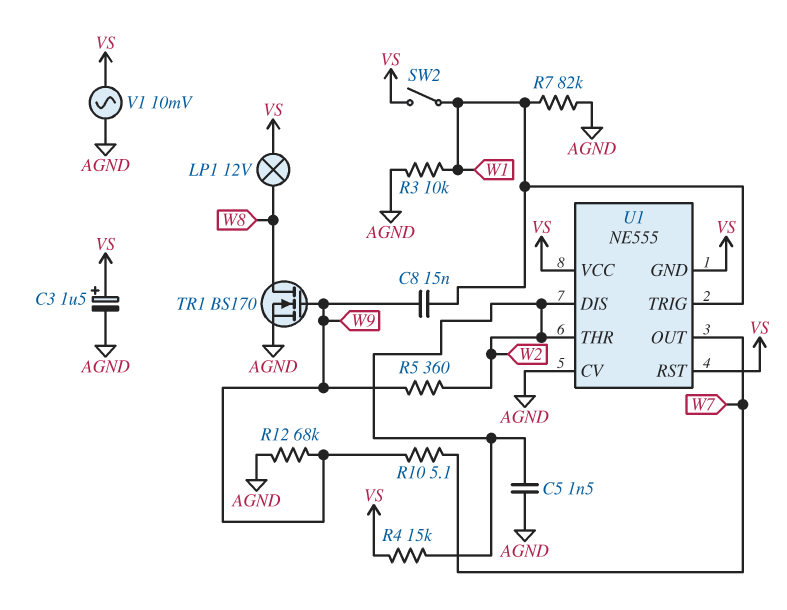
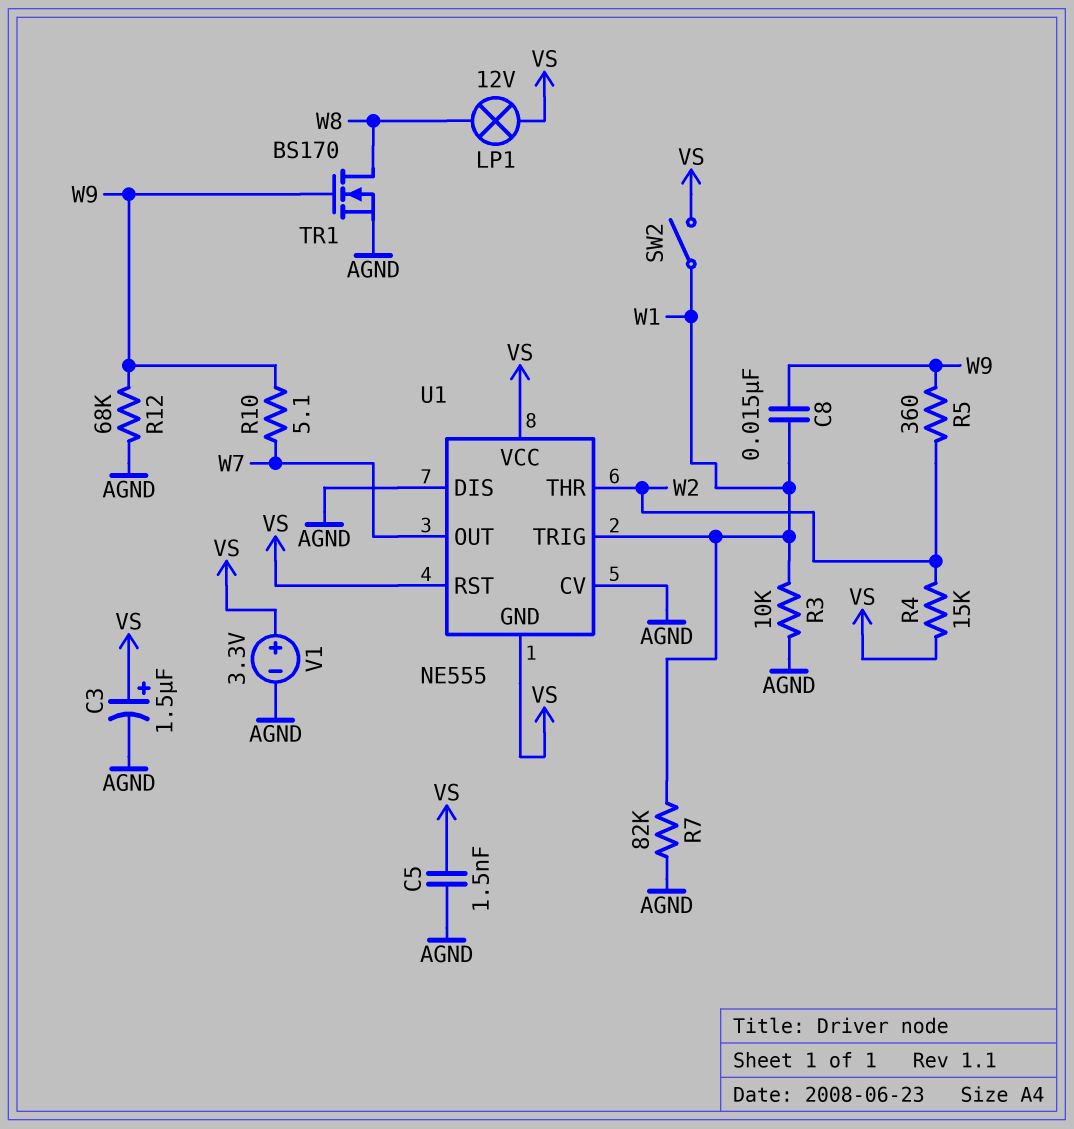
C5: 1.5nF (AGND, W2) -> 1.5nF (AGND, VS)
U1 pin DIS: W2 -> AGND
V1: AC 10mV (AGND, VS) -> 3.3V (plus VS, minus AGND)

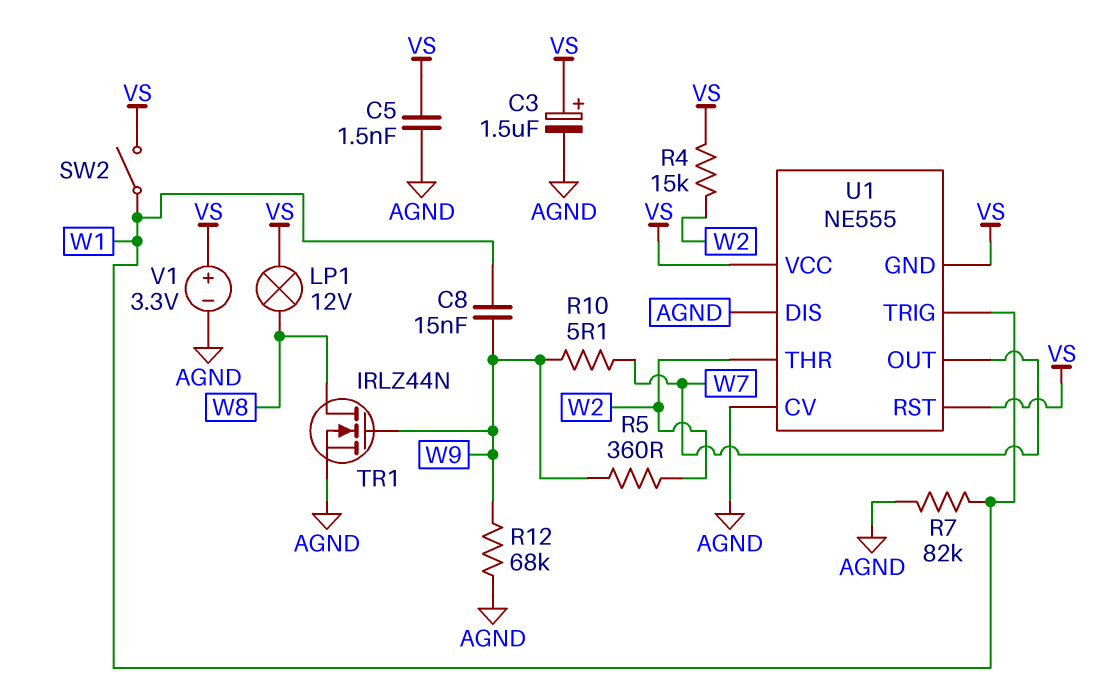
R3: 10k (AGND, W1) -> none
TR1: NMOS BS170 (G W9, D W8, S AGND) -> NMOS IRLZ44N (G W9, D W8, S AGND)

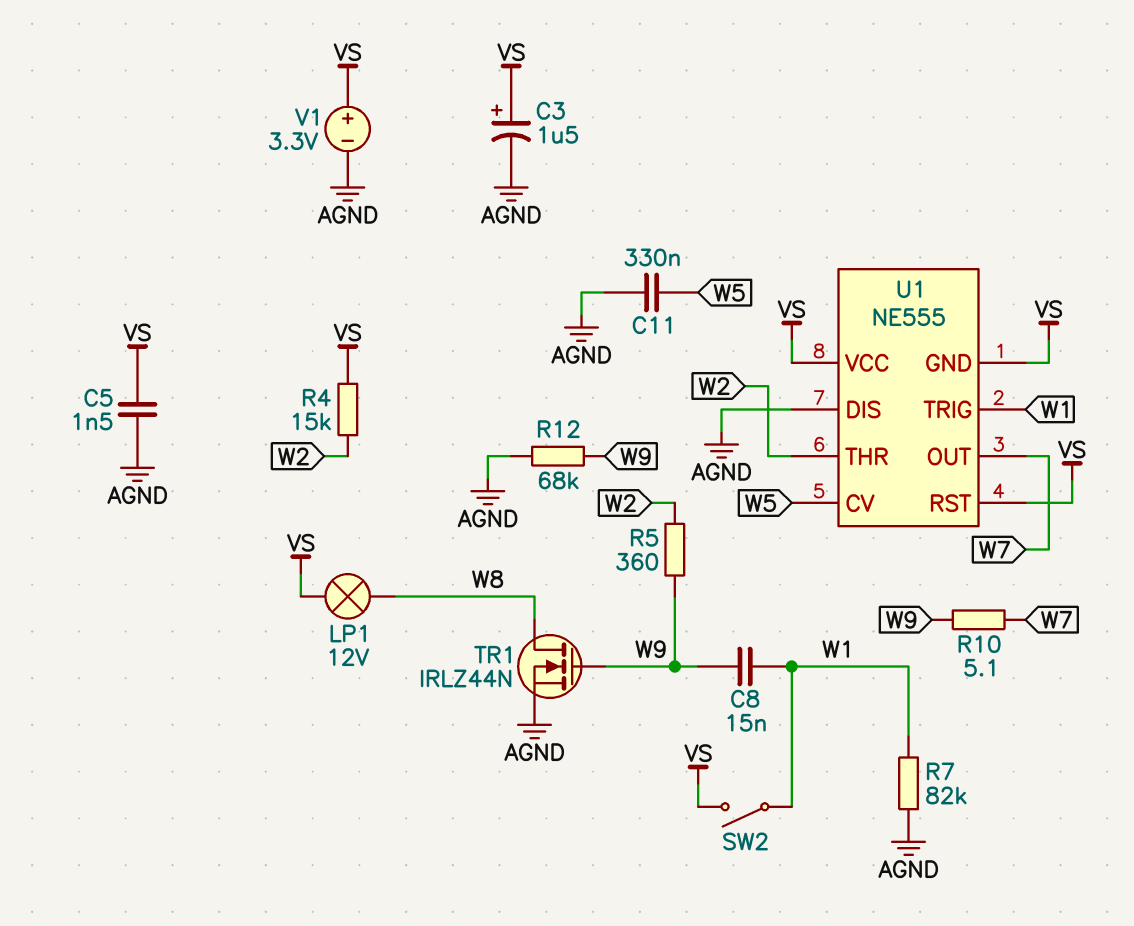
C11: none -> 330nF (AGND, W5)
U1 pin CV: AGND -> W5

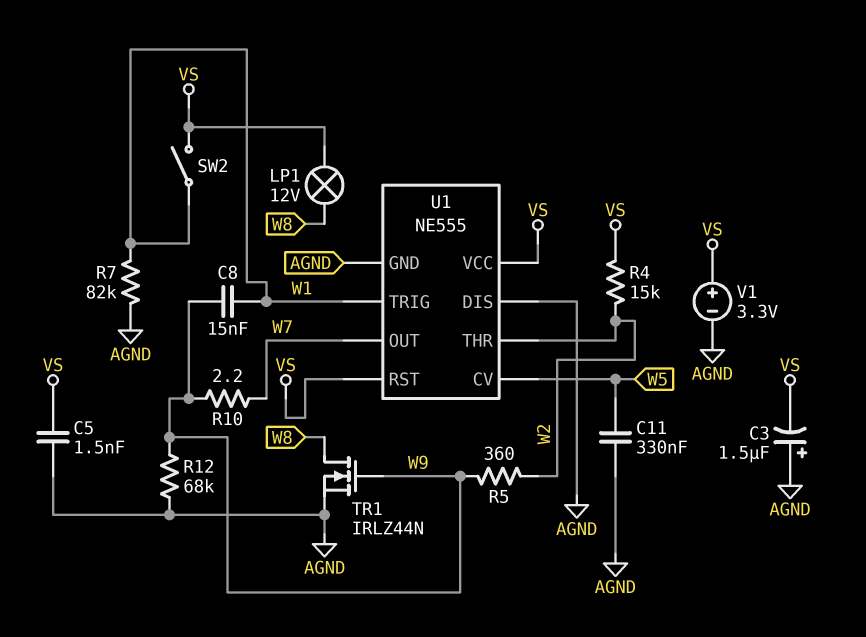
C3: 1.5uF (plus VS, minus AGND) -> 1.5uF (plus AGND, minus VS)
R10: 5.1 (W7, W9) -> 2.2 (W7, W9)
U1 pin GND: VS -> AGND

